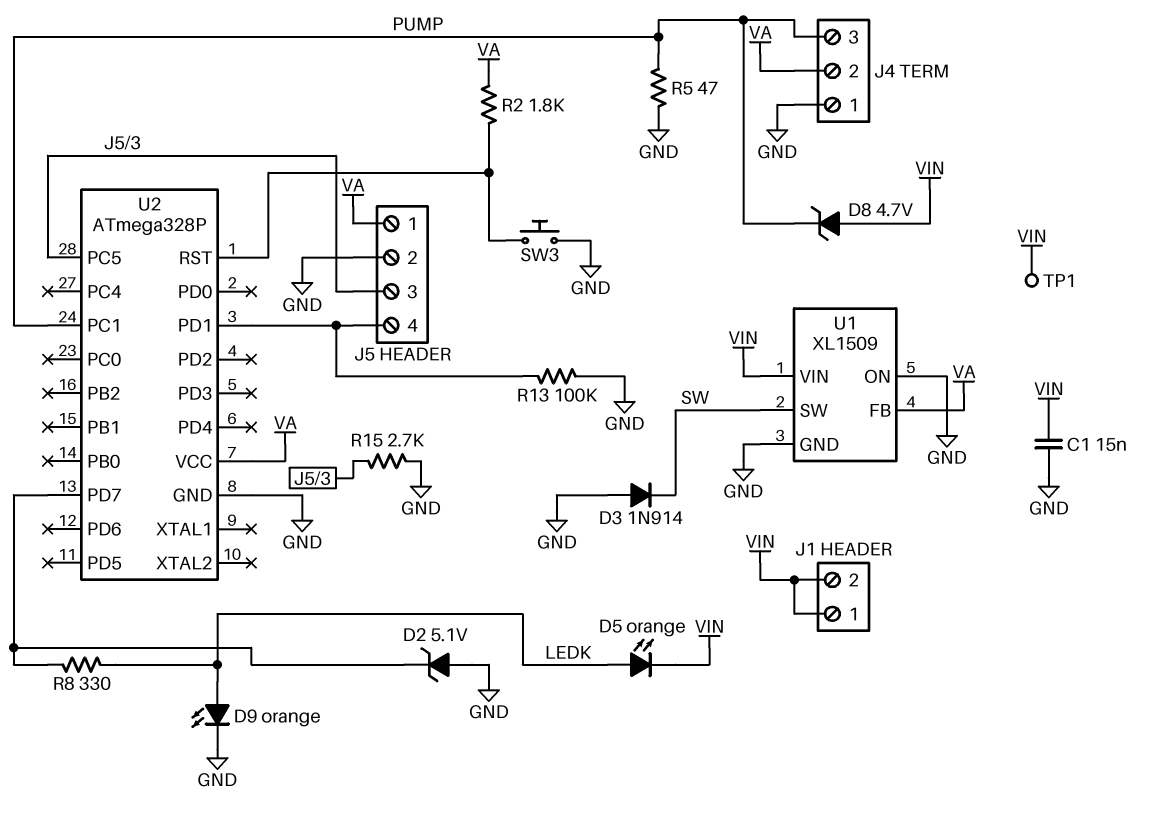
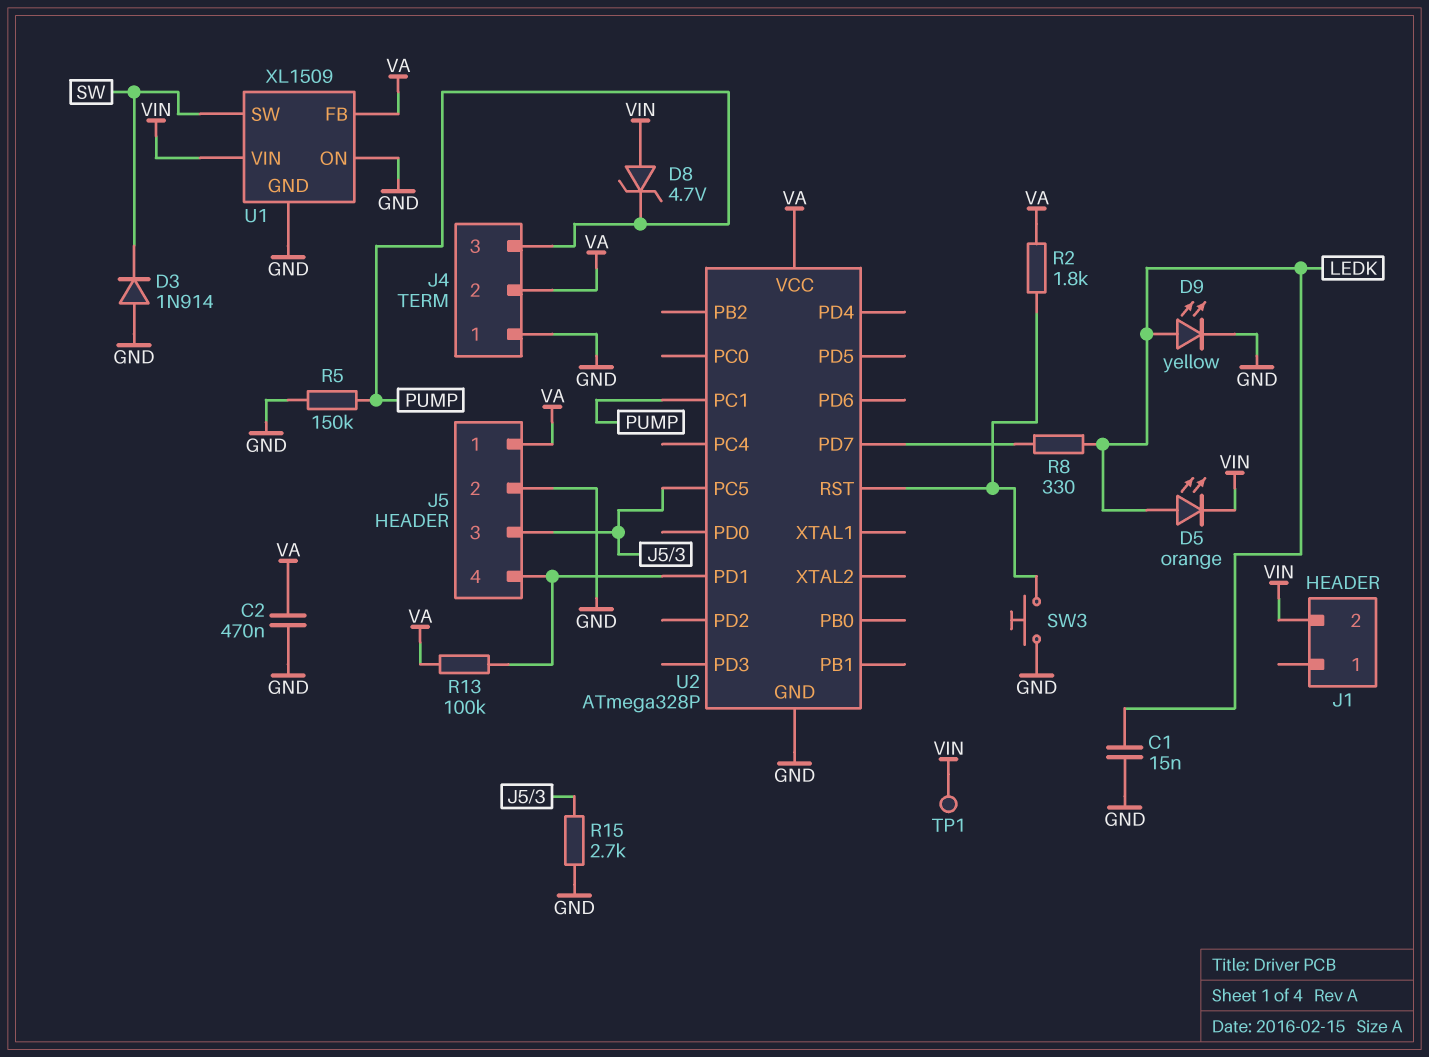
C1: 15nF (GND, VIN) -> 15nF (GND, LEDK)
C2: none -> 470nF (GND, VA)
D2: zener 5.1V (A GND, K U2/PD7) -> none
D9: LED orange (A LEDK, K GND) -> LED yellow (A LEDK, K GND)
J1 pin 1: VIN -> none
R5: 47 (GND, PUMP) -> 150k (GND, PUMP)
R13: 100k (GND, J5/4) -> 100k (J5/4, VA)

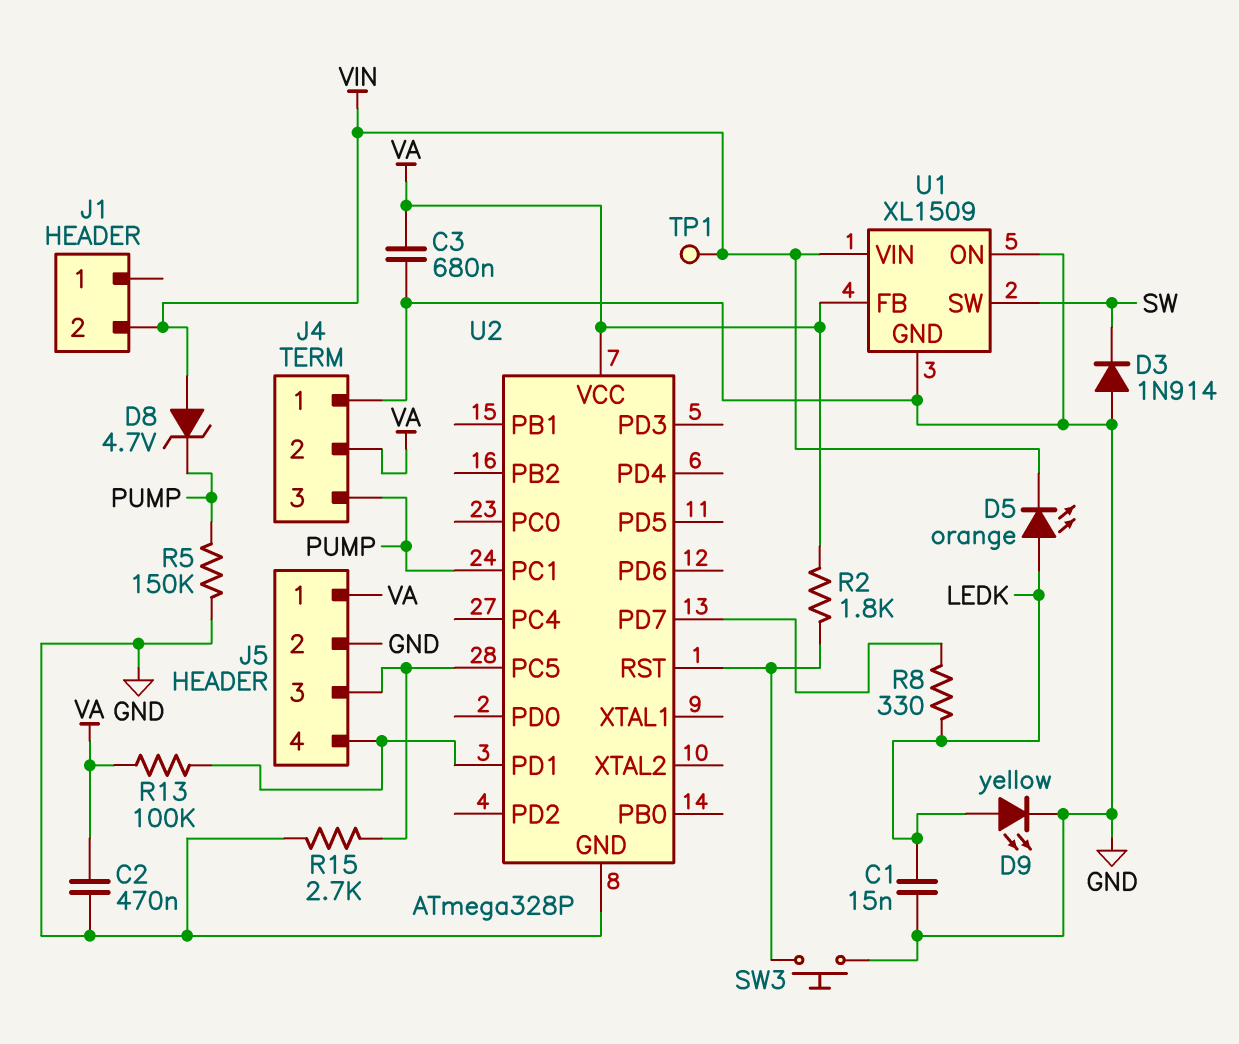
C3: none -> 680nF (GND, VA)

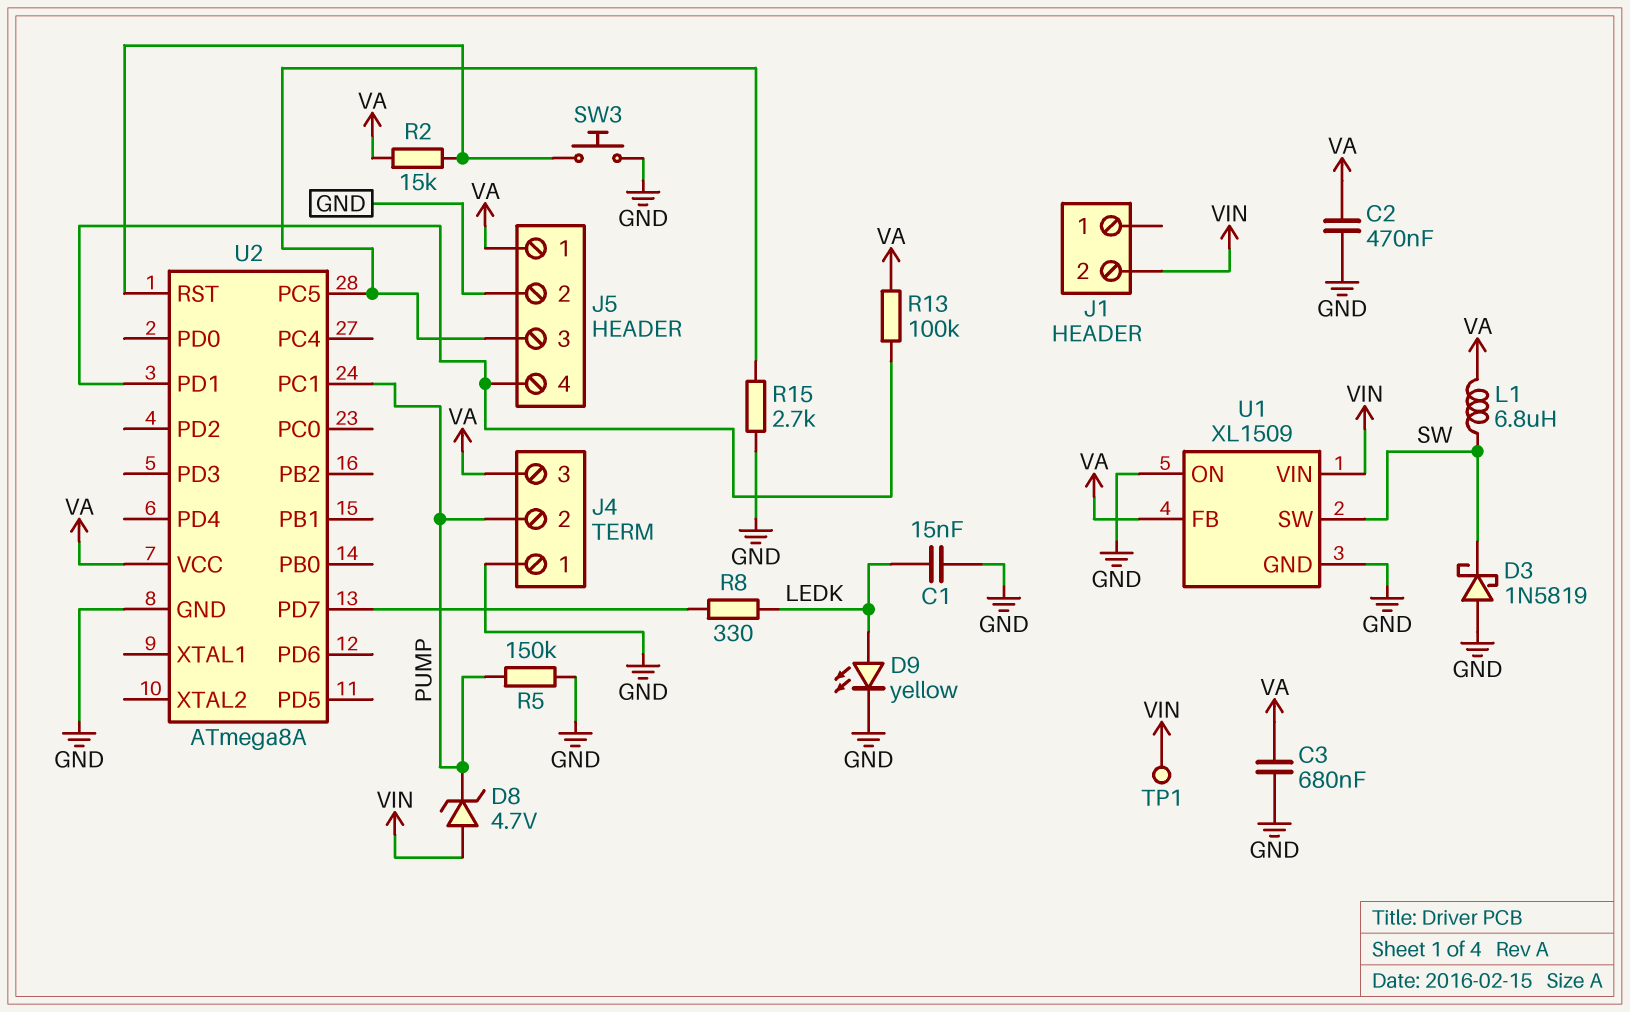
D3: diode 1N914 (A GND, K SW) -> schottky 1N5819 (A GND, K SW)
D5: LED orange (A LEDK, K VIN) -> none
J4 pin 2: VA -> PUMP
J4 pin 3: PUMP -> VA
L1: none -> 6.8uH (SW, VA)
R2: 1.8k (U2/RST, VA) -> 15k (U2/RST, VA)
U2: ATmega328P -> ATmega8A

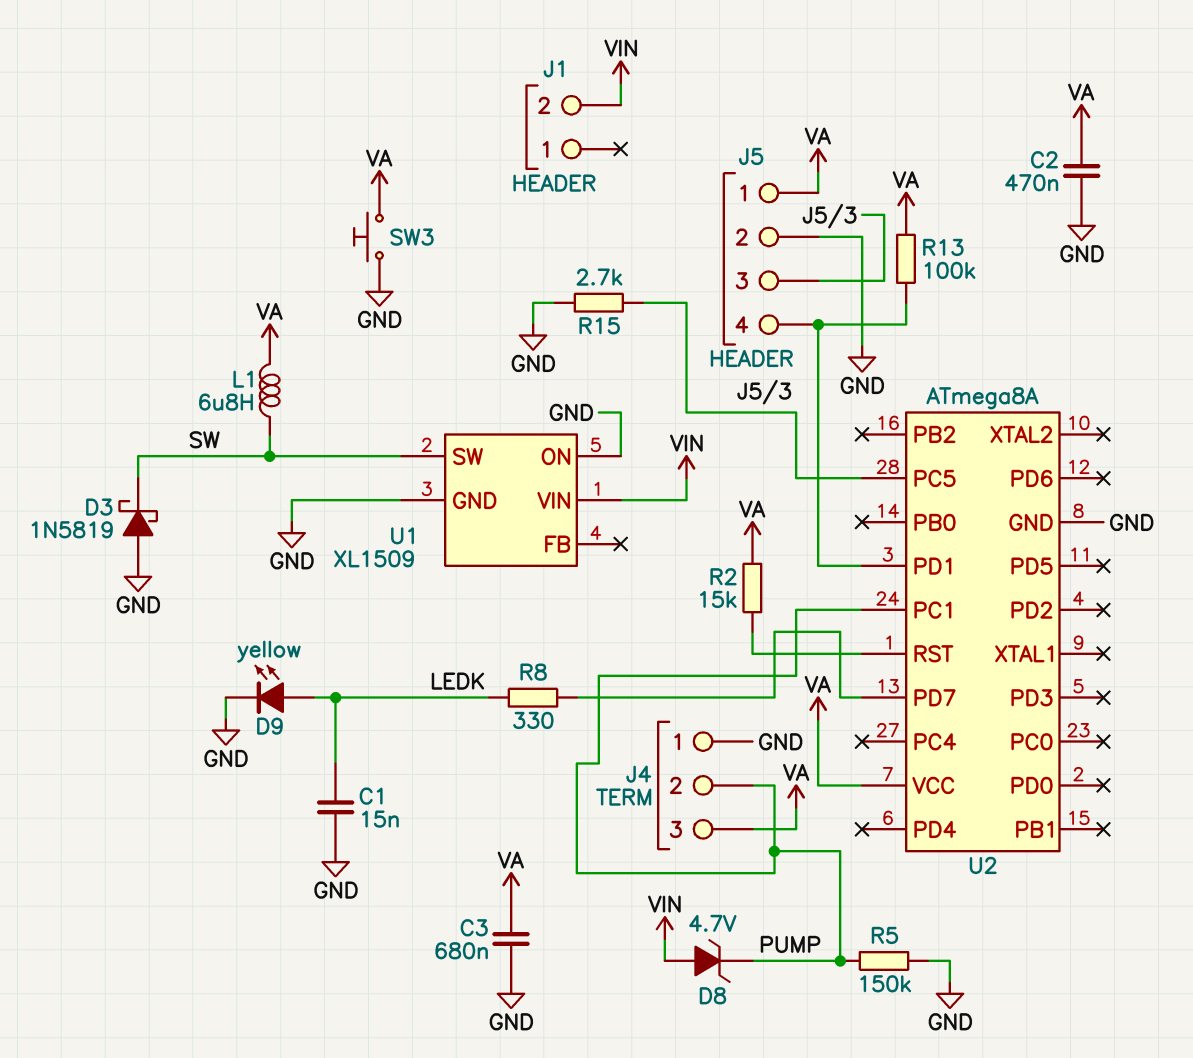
SW3: button (GND, U2/RST) -> button (GND, VA)
TP1: test point (VIN) -> none
U1 pin FB: VA -> none

